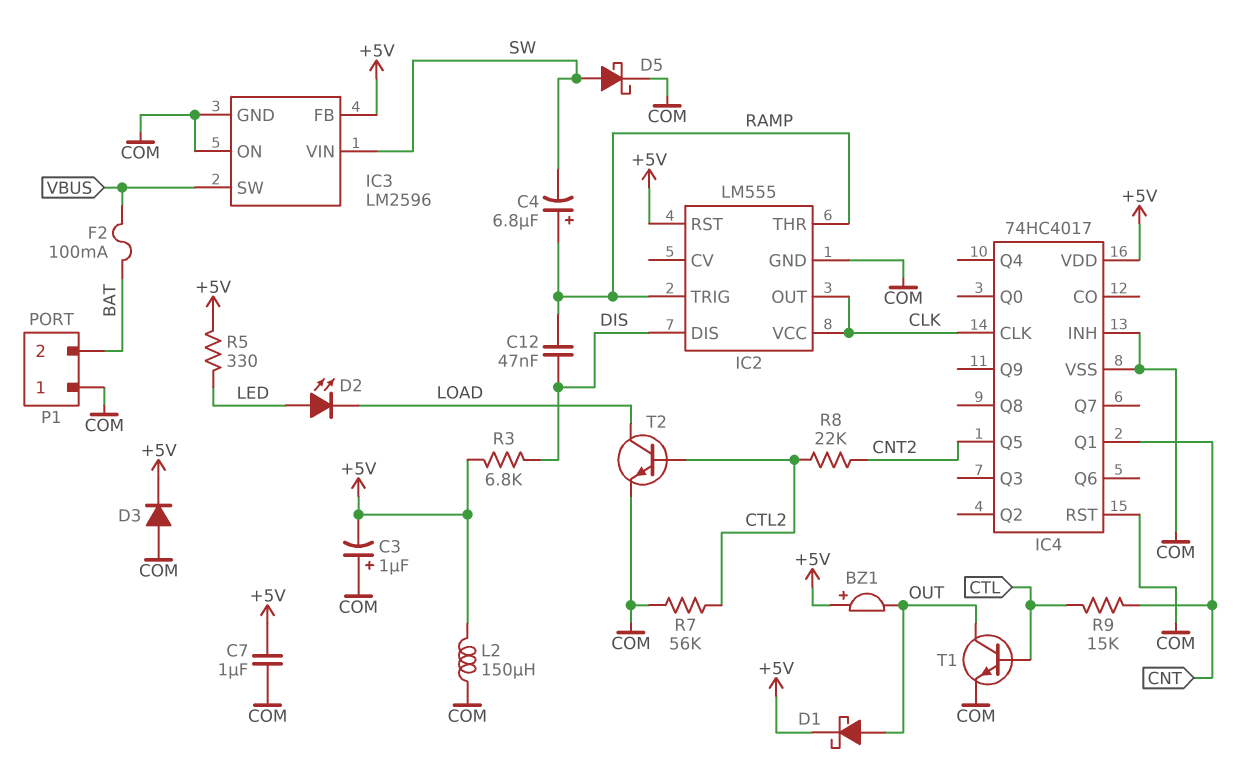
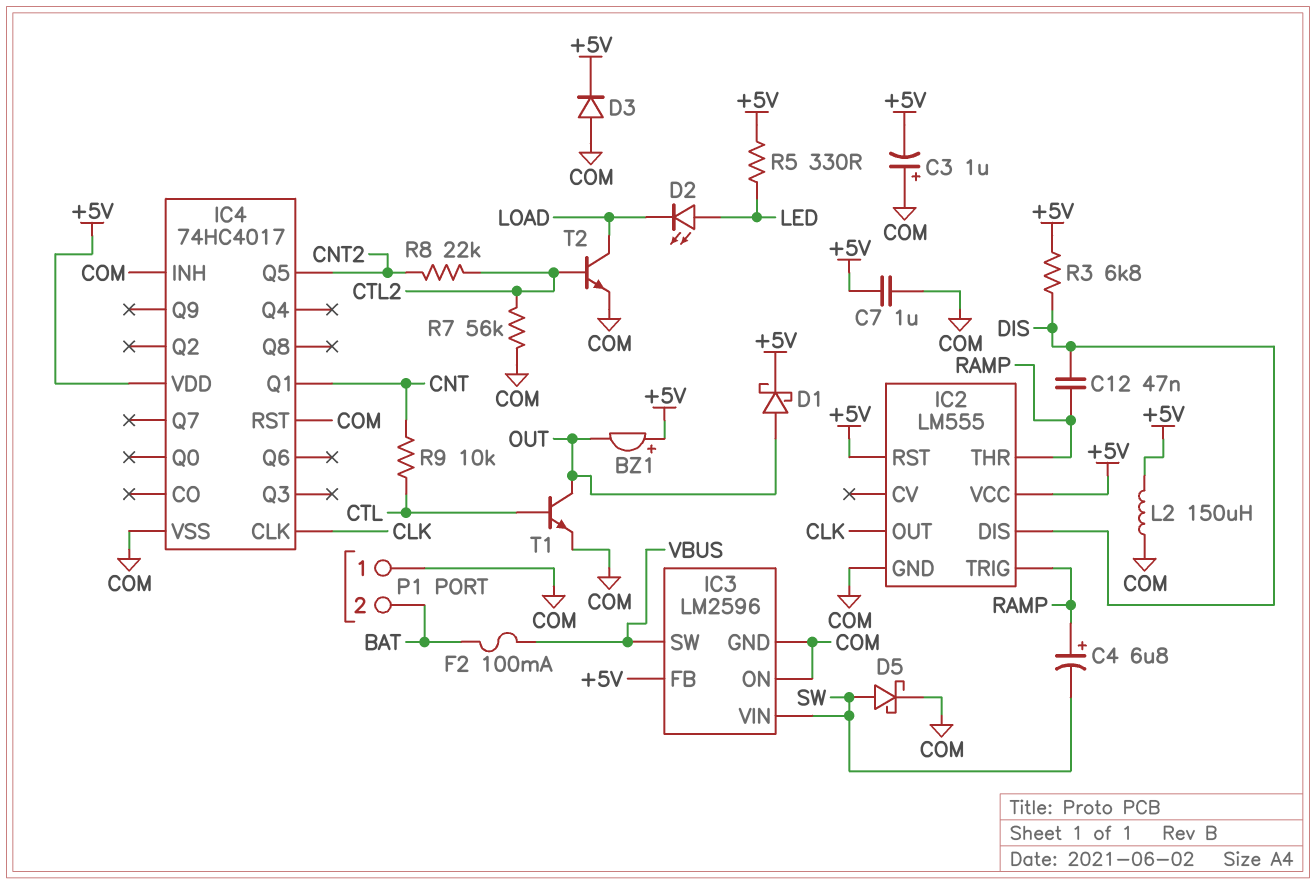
IC2 pin VCC: CLK -> +5V
R9: 15k (CNT, CTL) -> 10k (CNT, CTL)

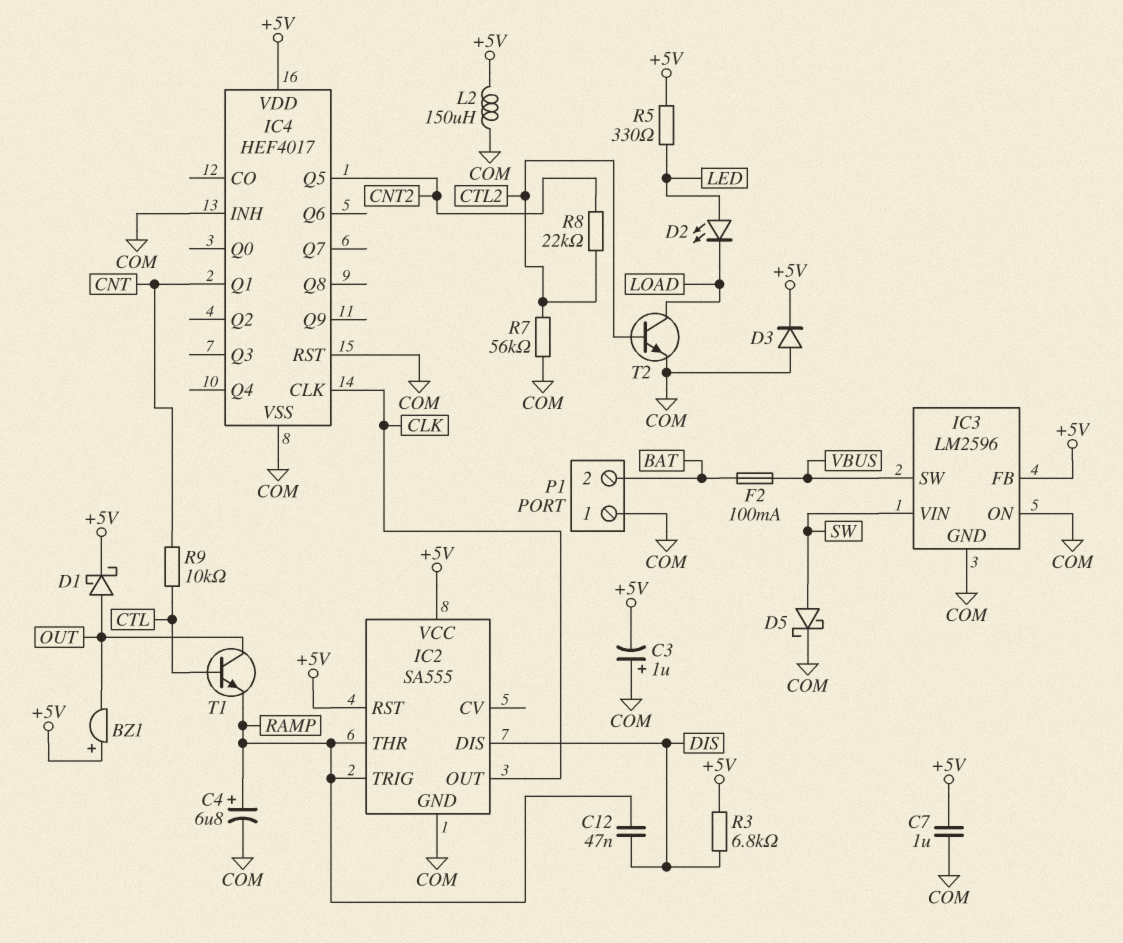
C4: 6.8uF (plus RAMP, minus SW) -> 6.8uF (plus RAMP, minus COM)
IC2: LM555 -> SA555
IC4: 74HC4017 -> HEF4017
T1: NPN (B CTL, C OUT, E COM) -> NPN (B CTL, C OUT, E RAMP)

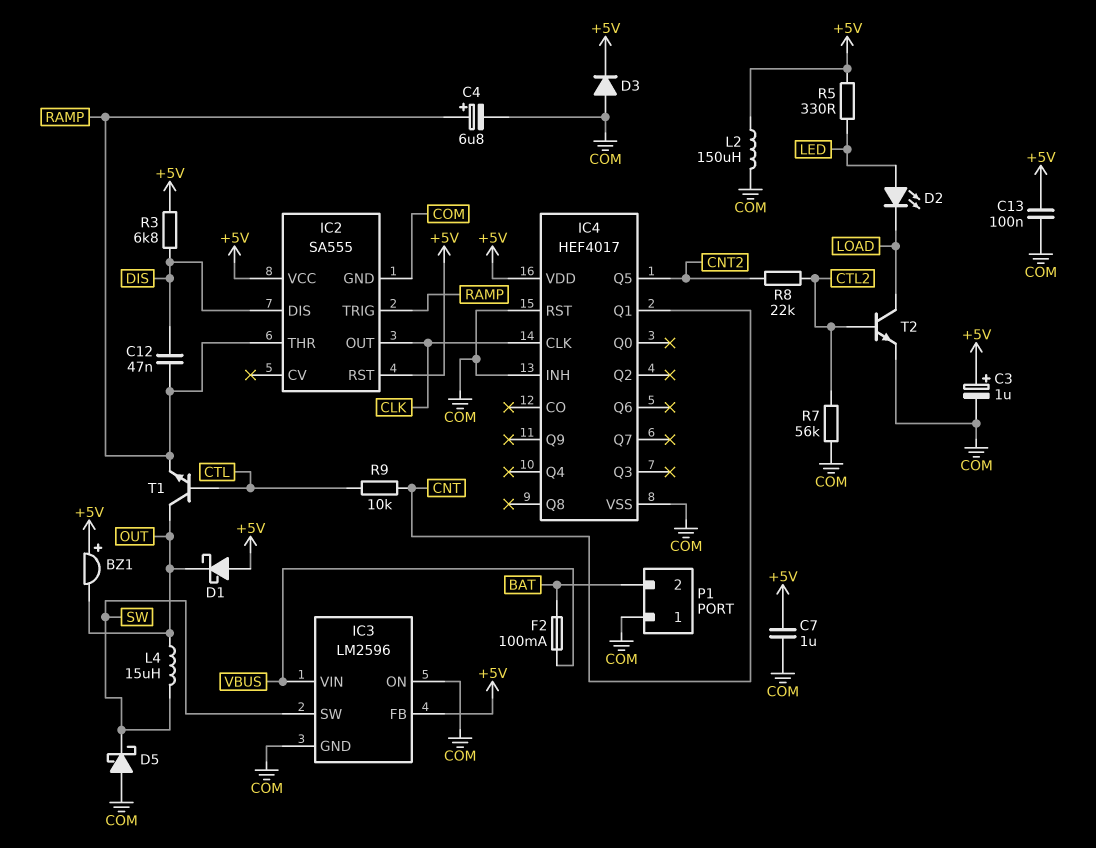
C3: 1uF (plus COM, minus +5V) -> 1uF (plus +5V, minus COM)
C13: none -> 100nF (+5V, COM)
D1: schottky (A OUT, K +5V) -> schottky (A +5V, K OUT)
D5: schottky (A SW, K COM) -> schottky (A COM, K SW)
IC3 pin SW: VBUS -> SW
IC3 pin VIN: SW -> VBUS
L4: none -> 15uH (OUT, SW)

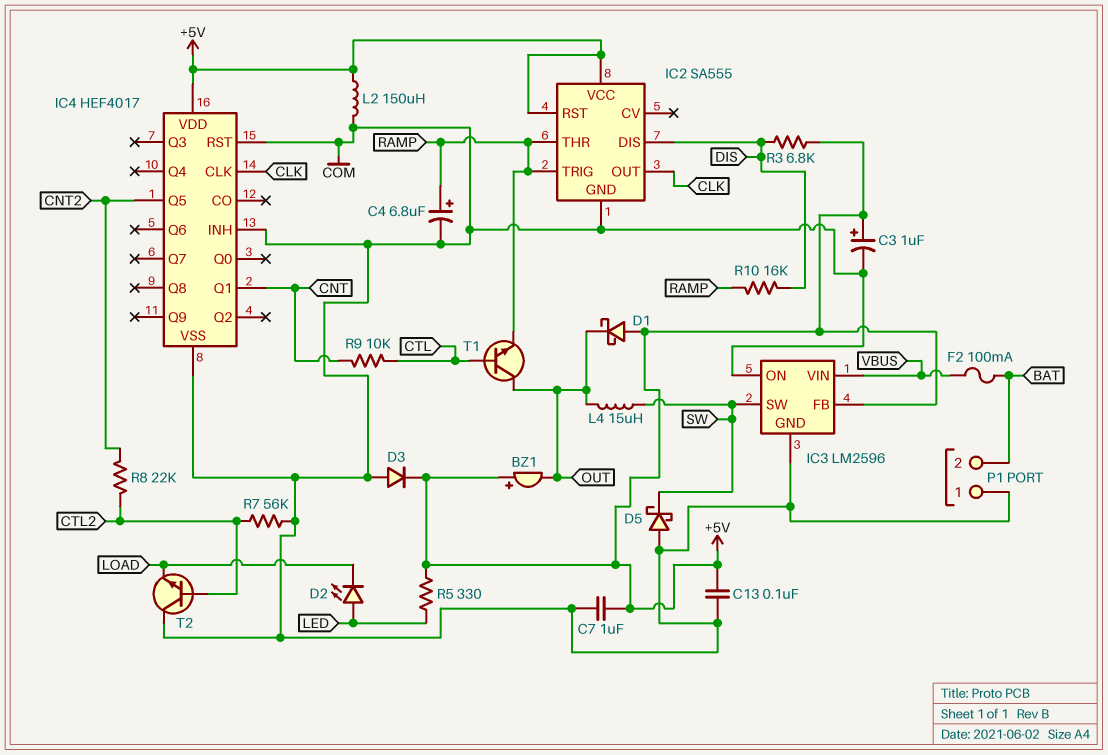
C12: 47nF (DIS, RAMP) -> none
R10: none -> 16k (DIS, RAMP)
T2: NPN (B CTL2, C LOAD, E COM) -> NPN (B CTL2, C COM, E LOAD)

